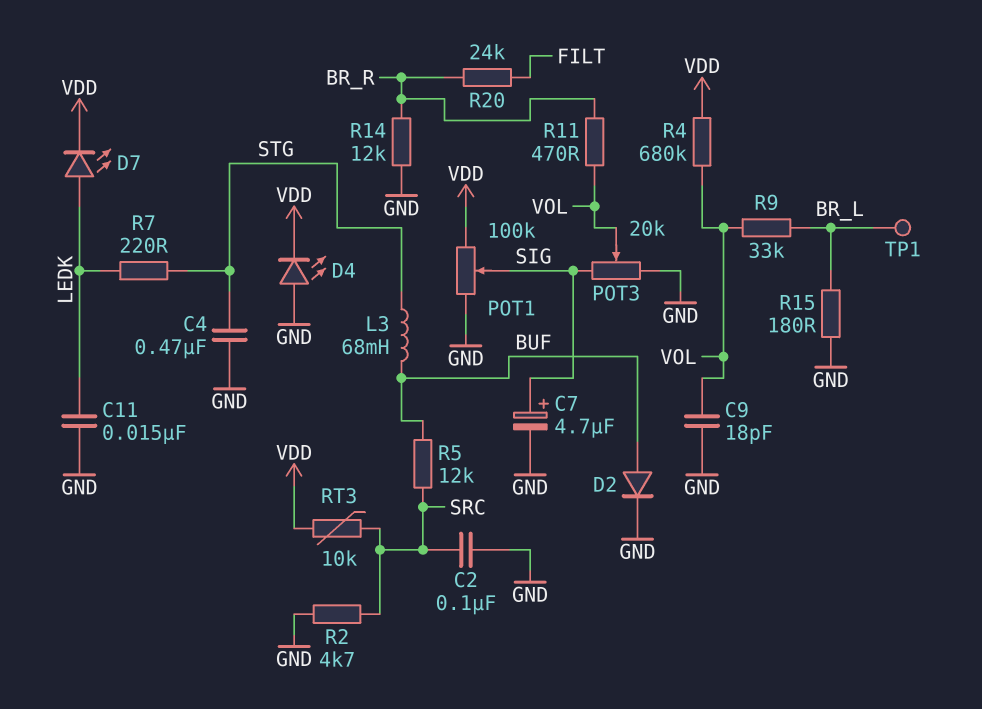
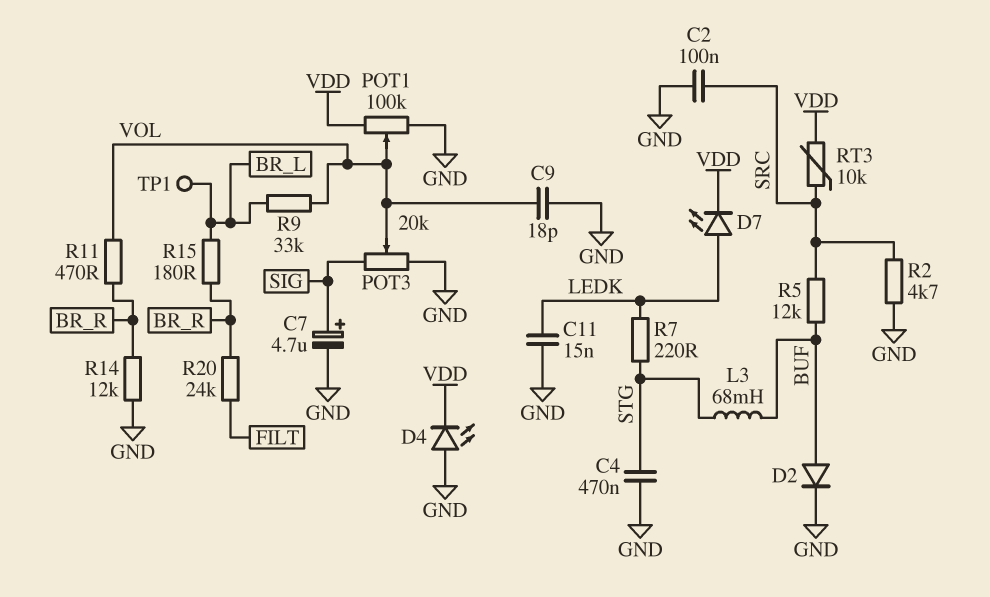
POT1: 100k (GND, VDD, wiper SIG) -> 100k (GND, VDD, wiper VOL)
R4: 680k (VDD, VOL) -> none
R15: 180 (BR_L, GND) -> 180 (BR_L, BR_R)

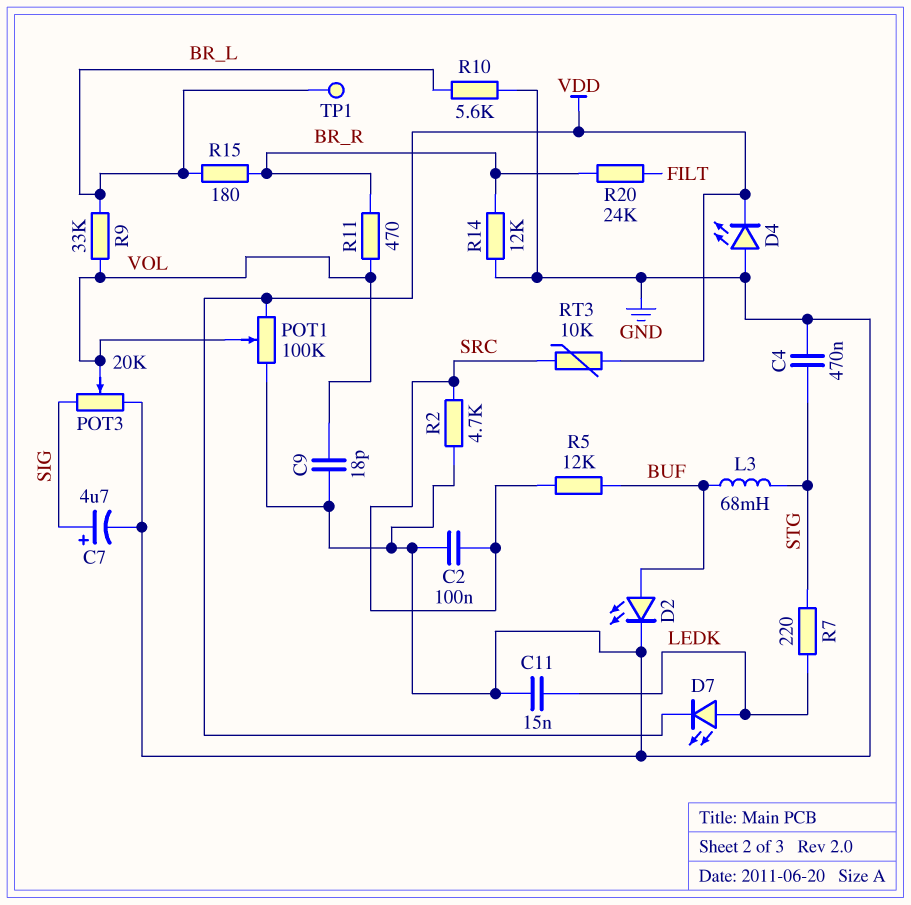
D2: diode (A BUF, K GND) -> LED (A BUF, K GND)
R10: none -> 5.6k (BR_L, GND)

